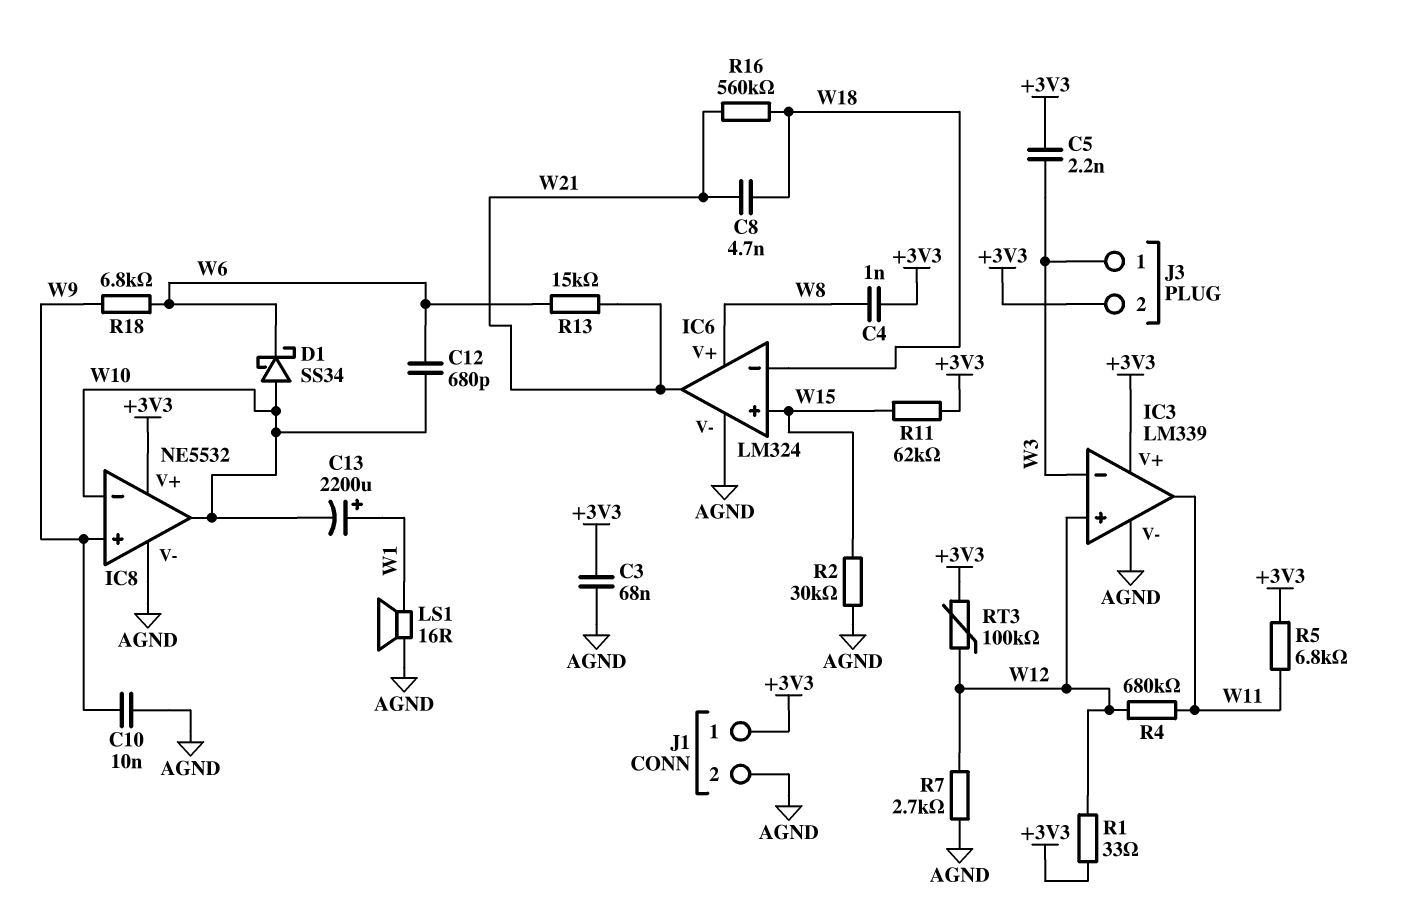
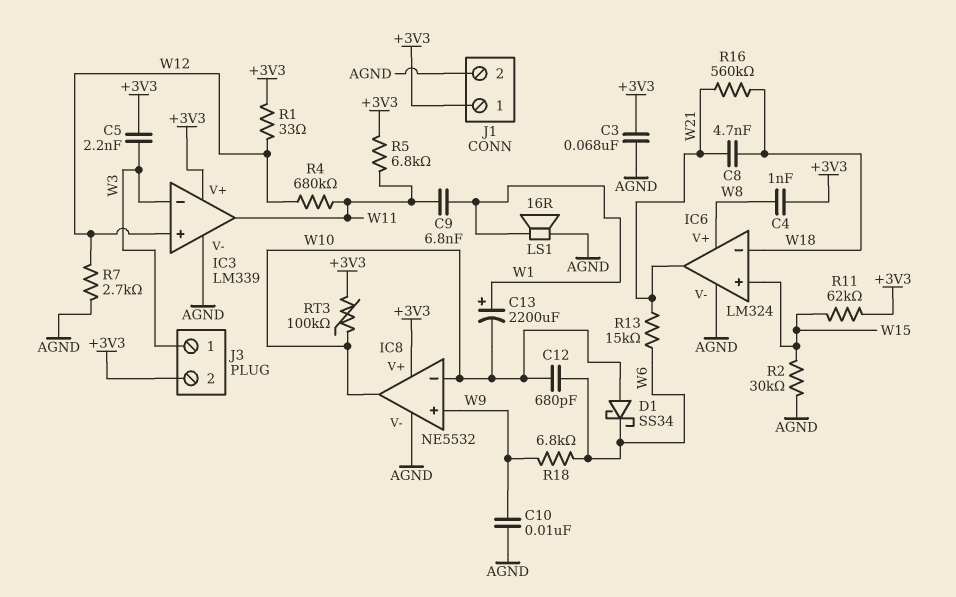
C9: none -> 6.8nF (W1, W11)
RT3: 100k (+3V3, W12) -> 100k (+3V3, W10)

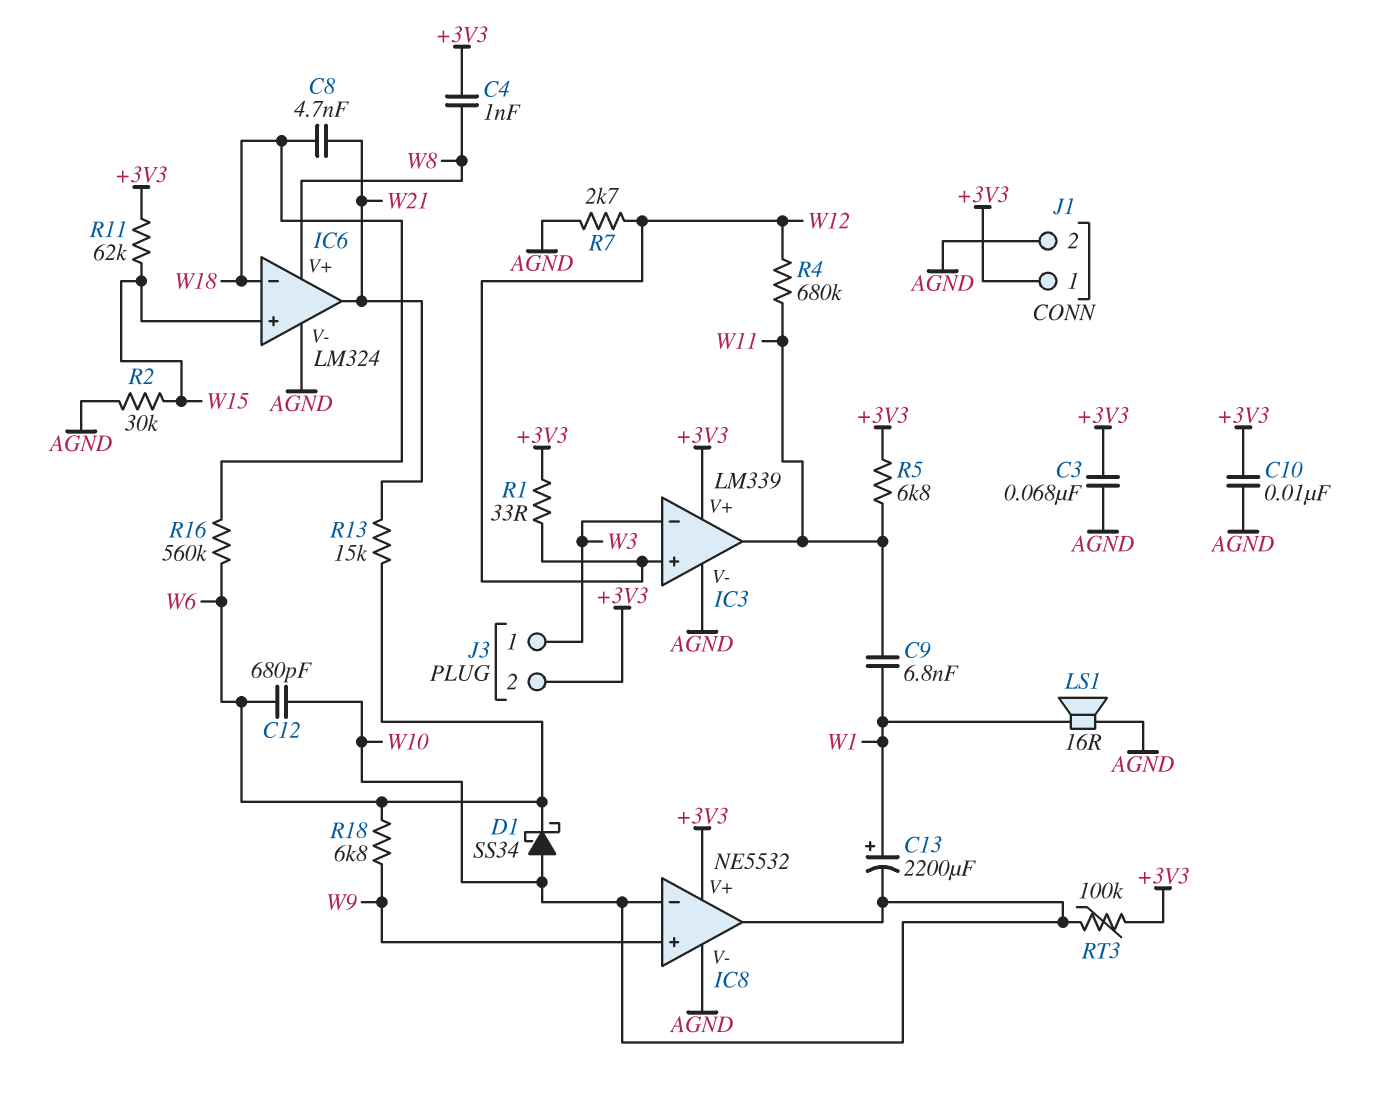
C5: 2.2nF (+3V3, W3) -> none
C10: 10nF (AGND, W9) -> 10nF (+3V3, AGND)
R16: 560k (W18, W21) -> 560k (W6, W18)

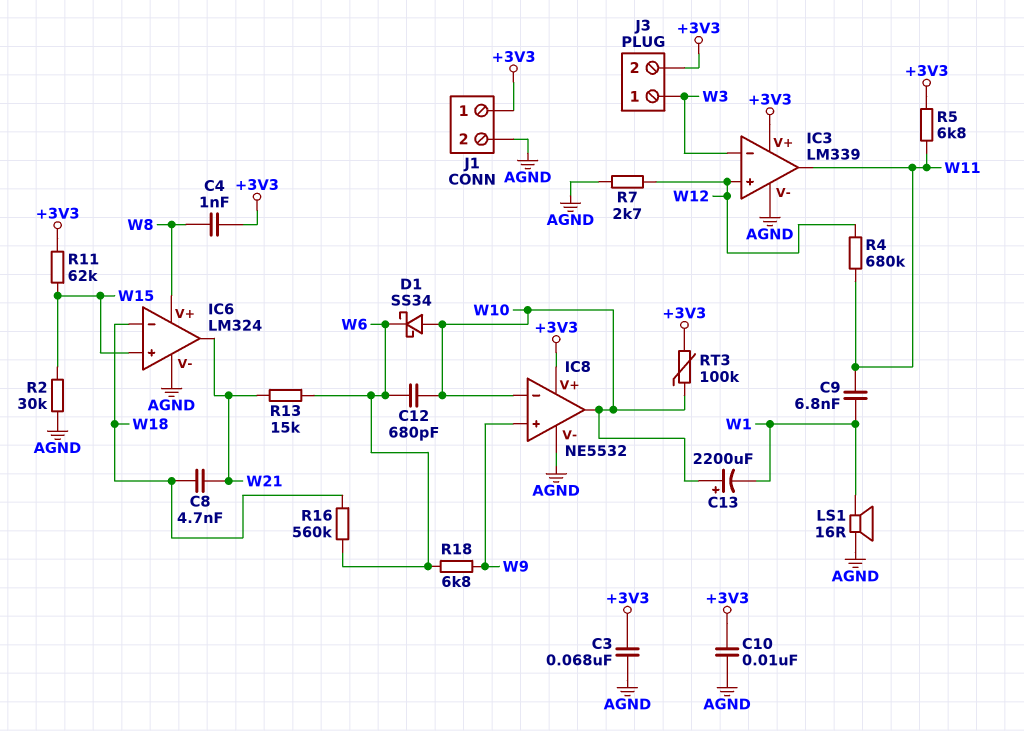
C13: 2200uF (plus W1, minus W10) -> 2200uF (plus W10, minus W1)
R1: 33 (+3V3, W12) -> none

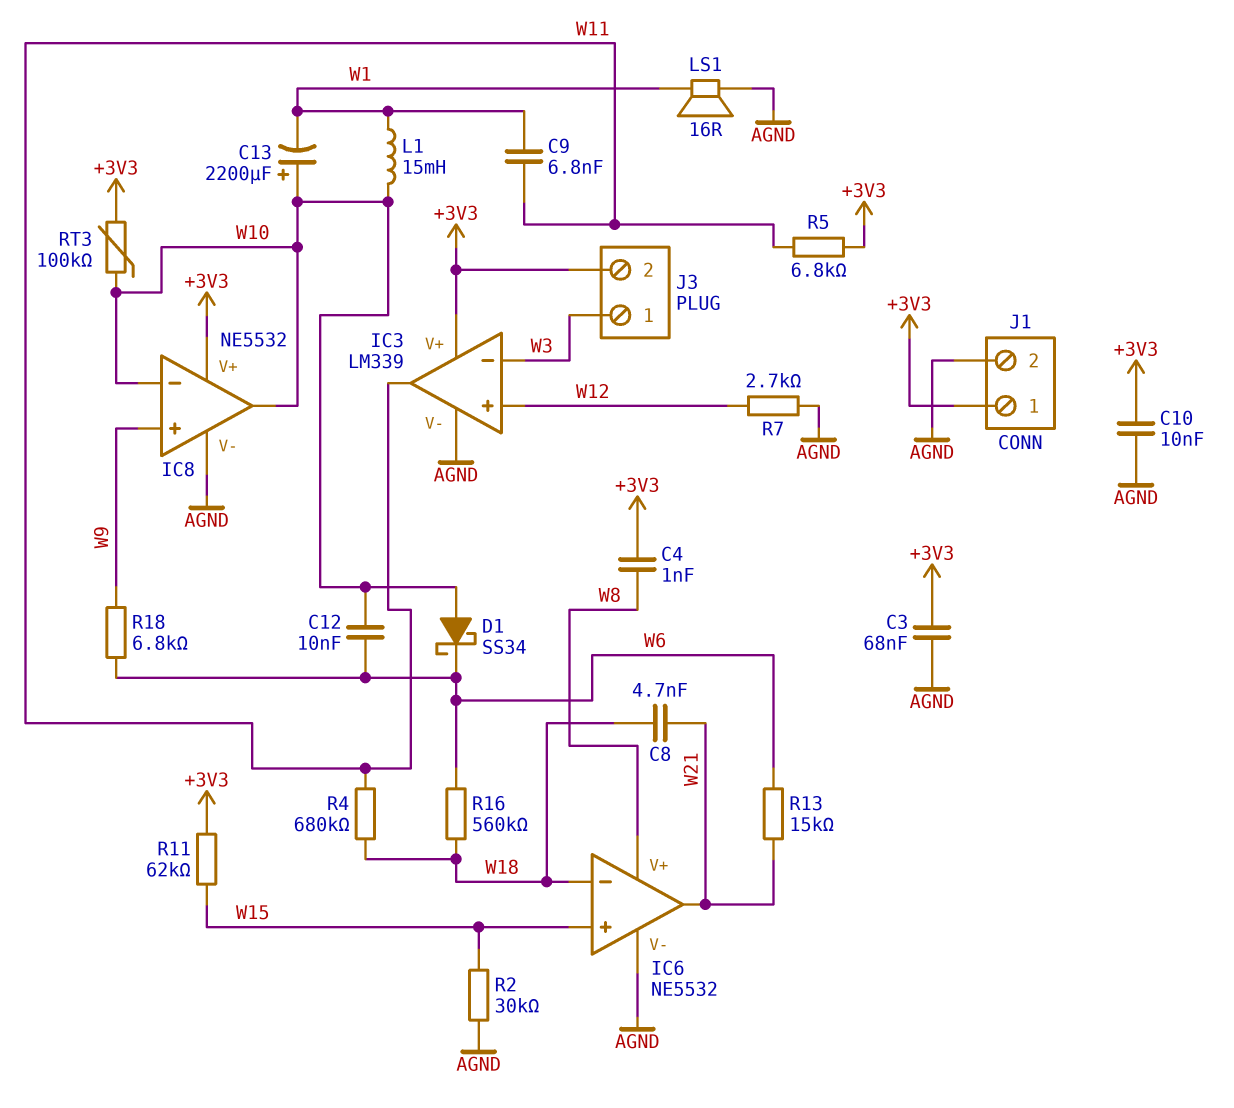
C12: 680pF (W6, W10) -> 10nF (W6, W10)
IC6: LM324 -> NE5532
L1: none -> 15mH (W1, W10)
R4: 680k (W11, W12) -> 680k (W11, W18)

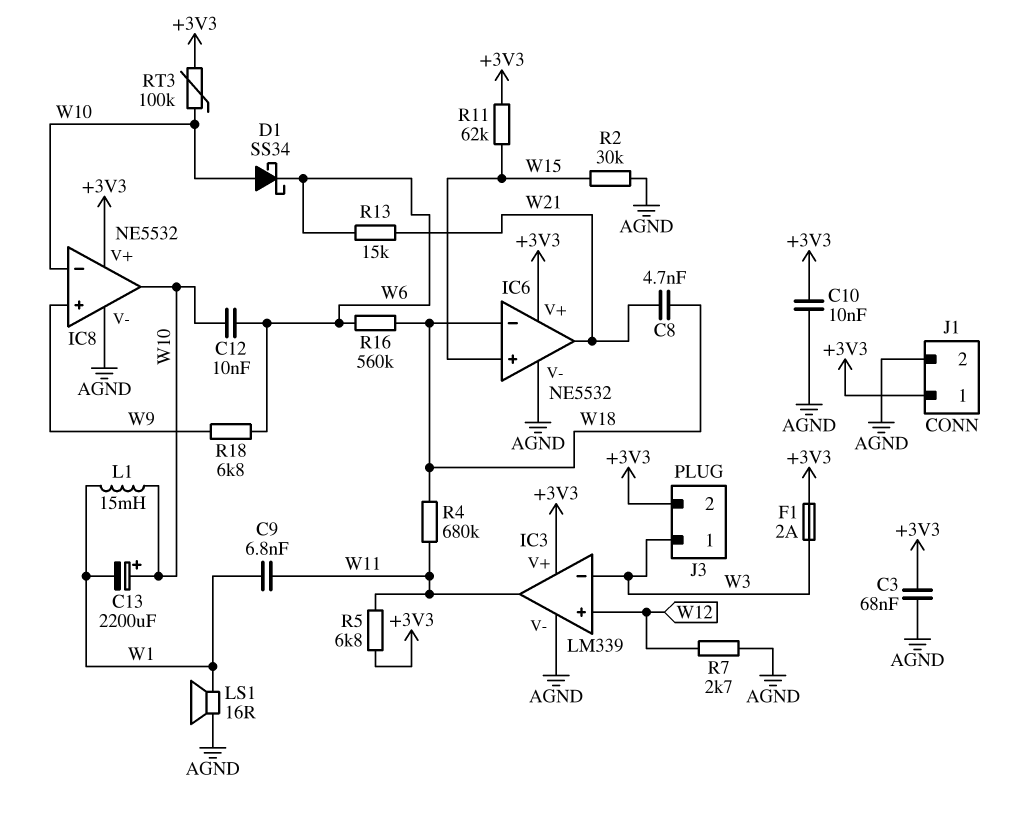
C4: 1nF (+3V3, W8) -> none
F1: none -> 2A (+3V3, W3)
IC6 pin V+: W8 -> +3V3

